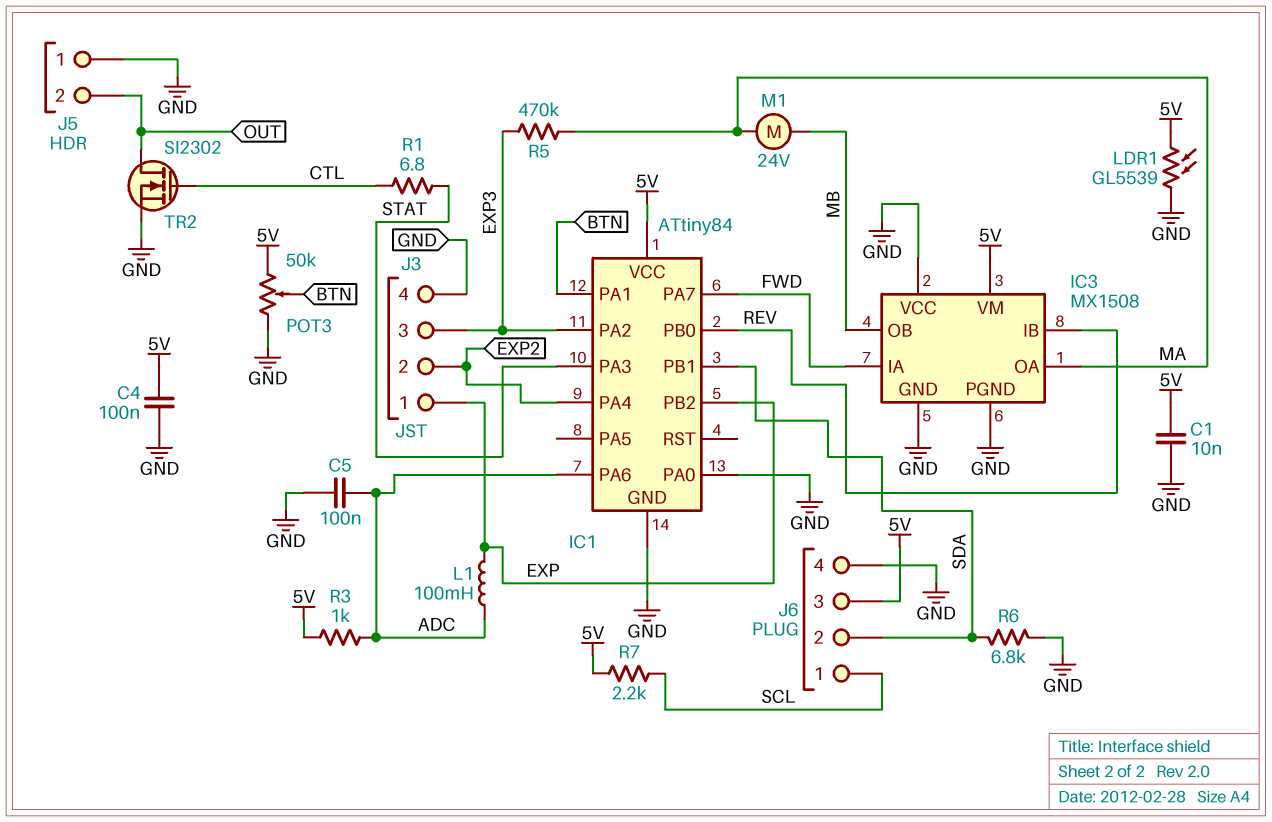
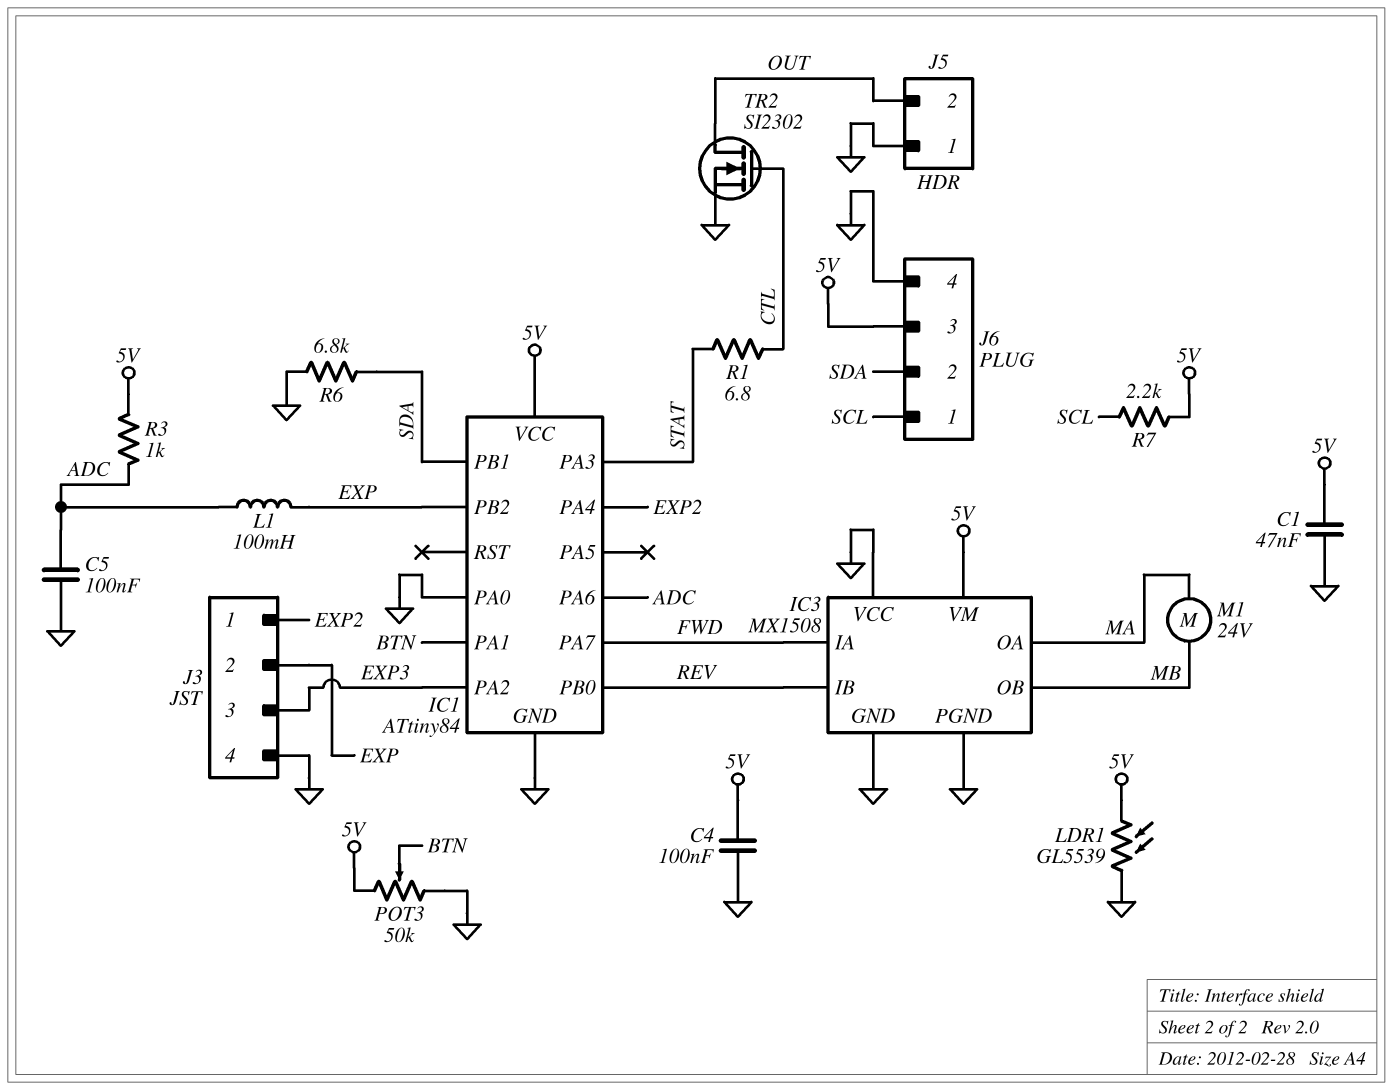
C1: 10nF (5V, GND) -> 47nF (5V, GND)
J3 pin 1: EXP -> EXP2
J3 pin 2: EXP2 -> EXP
R5: 470k (EXP3, MA) -> none

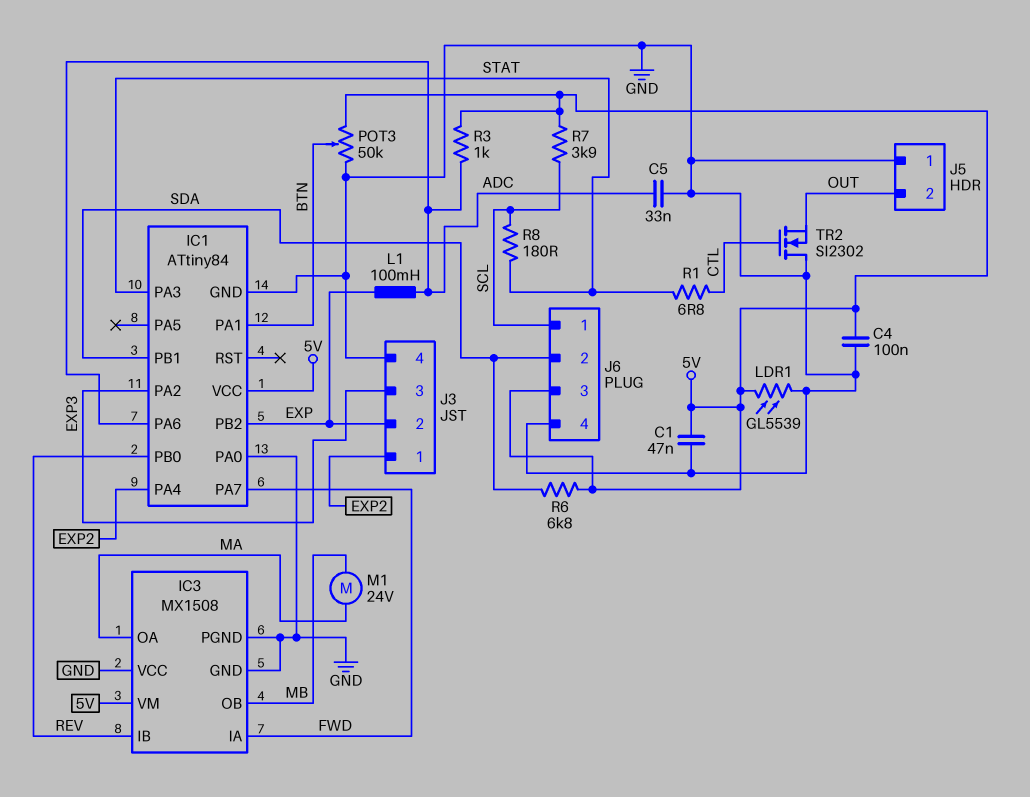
C5: 100nF (ADC, GND) -> 33nF (ADC, GND)
R6: 6.8k (GND, SDA) -> 6.8k (5V, SDA)
R7: 2.2k (5V, SCL) -> 3.9k (5V, SCL)
R8: none -> 180 (SCL, STAT)
TR2: NMOS SI2302 (G CTL, D OUT, S GND) -> NMOS SI2302 (G CTL, D GND, S OUT)

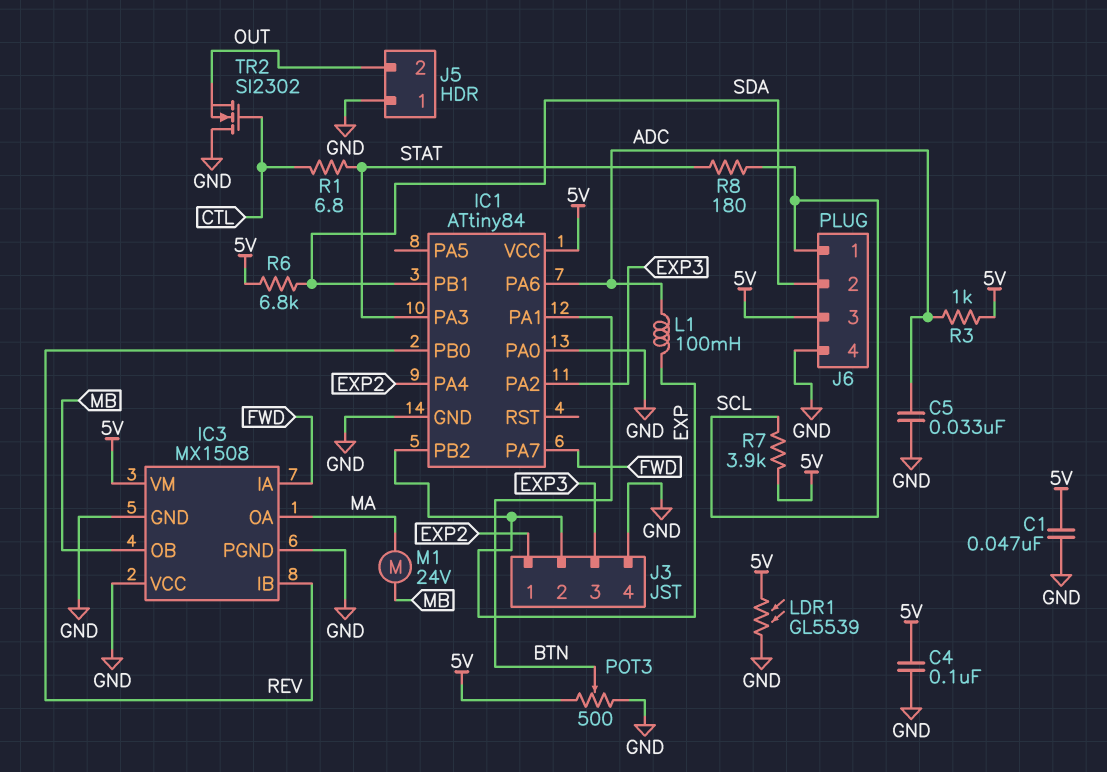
POT3: 50k (5V, GND, wiper BTN) -> 500 (5V, GND, wiper BTN)

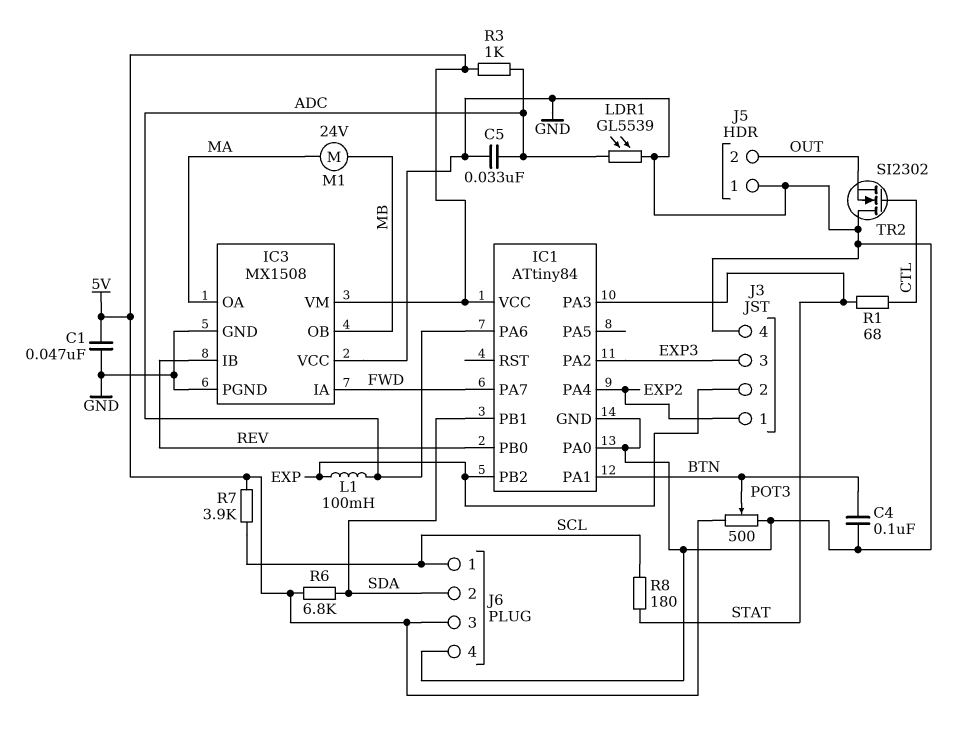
C4: 100nF (5V, GND) -> 100nF (BTN, GND)
LDR1: GL5539 (5V, GND) -> GL5539 (ADC, GND)
R1: 6.8 (CTL, STAT) -> 68 (CTL, STAT)

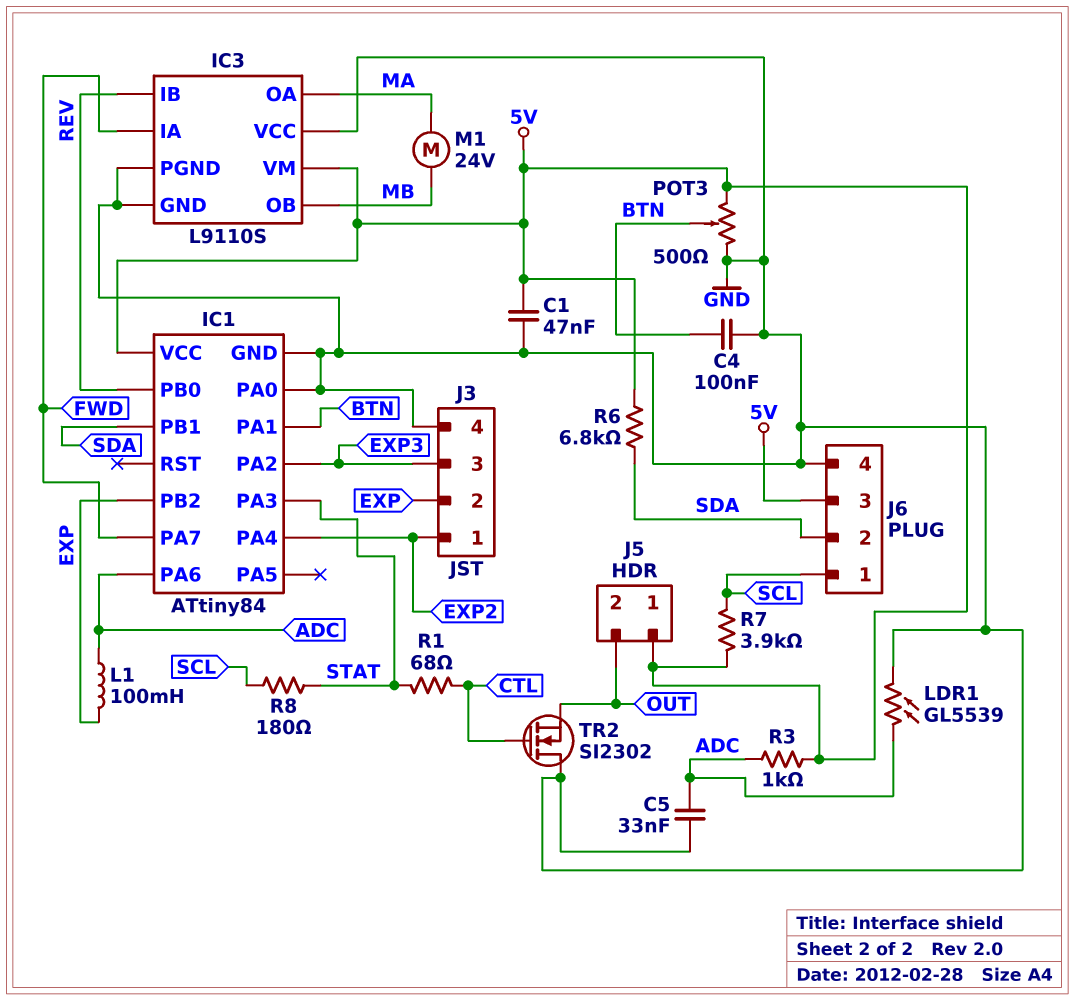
IC3: MX1508 -> L9110S
J5 pin 1: GND -> 5V

